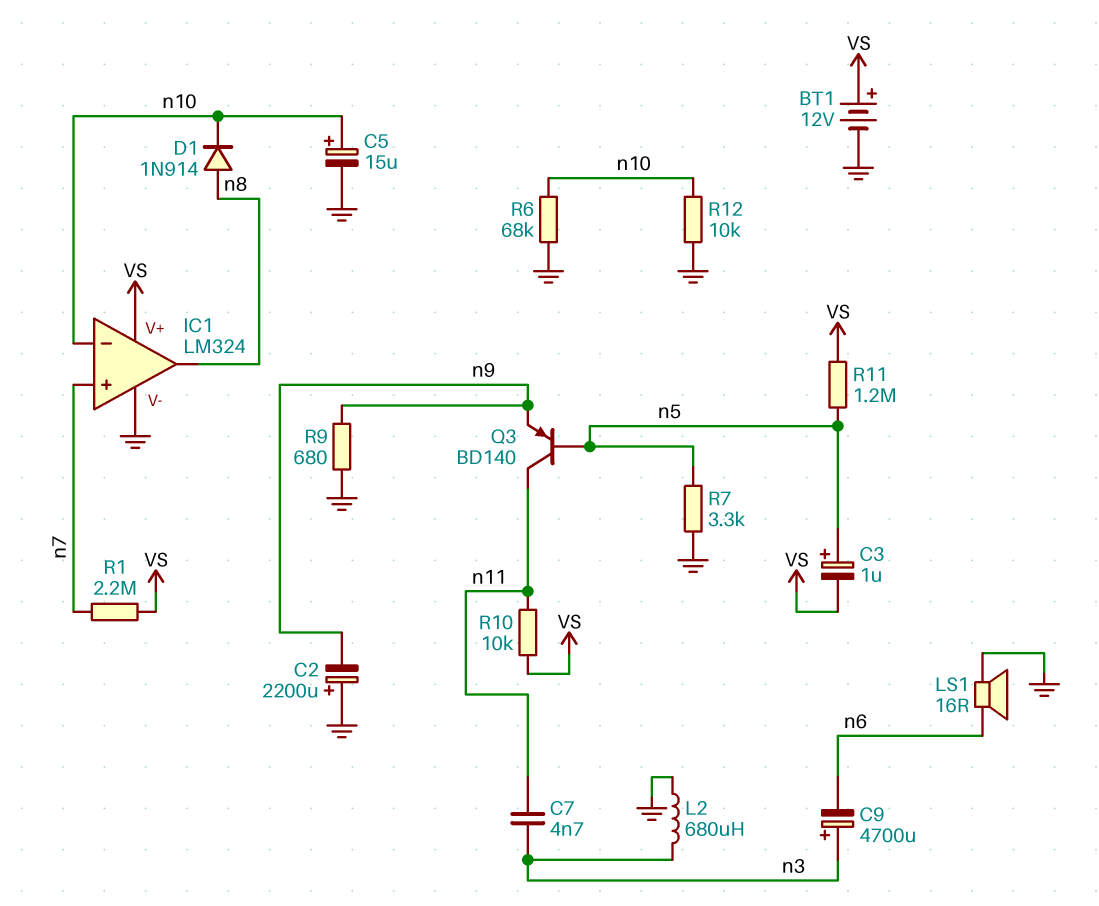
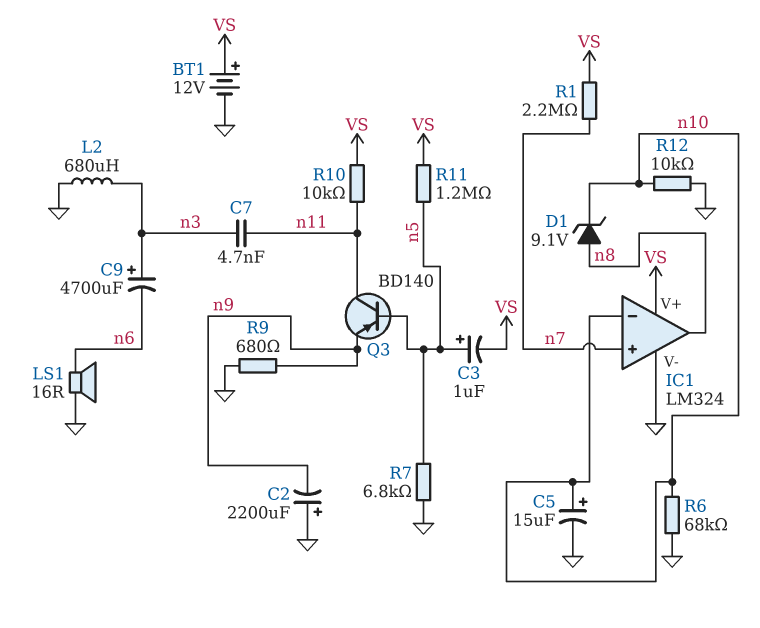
D1: diode 1N914 (A n8, K n10) -> zener 9.1V (A n8, K n10)
R7: 3.3k (GND, n5) -> 6.8k (GND, n5)

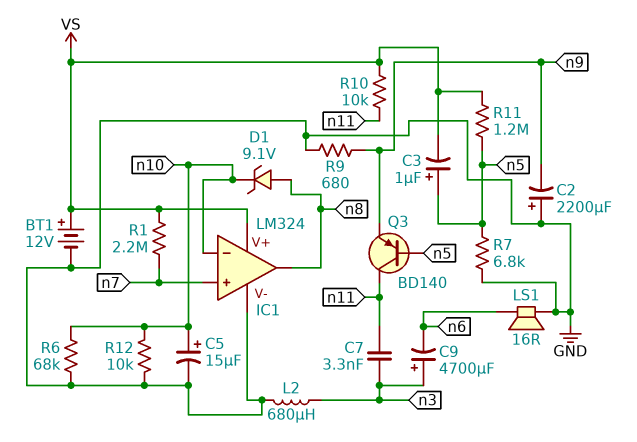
C7: 4.7nF (n3, n11) -> 3.3nF (n3, n11)

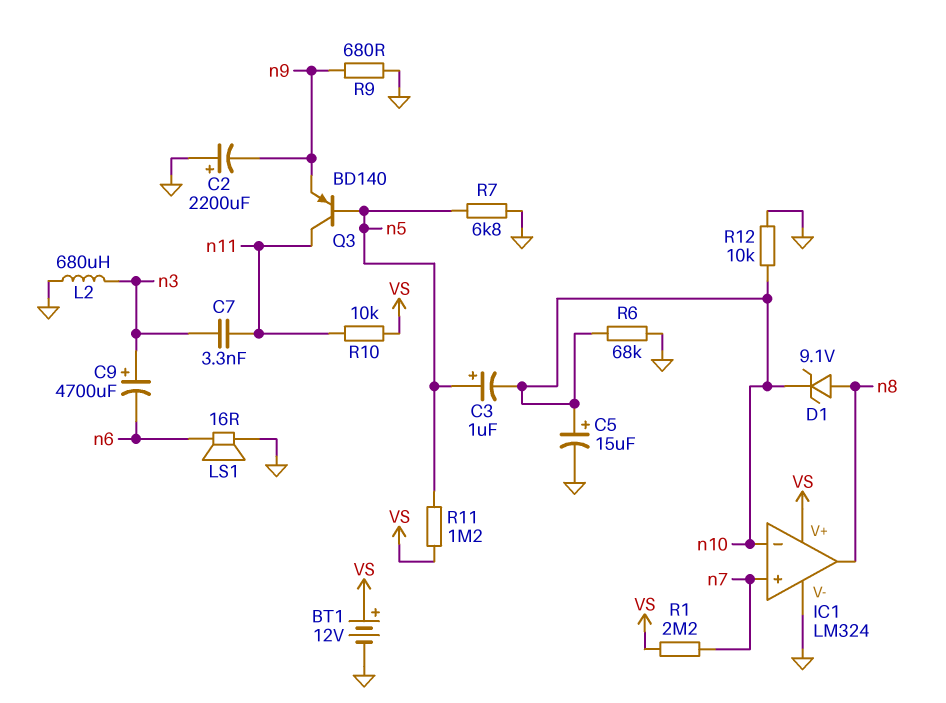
C3: 1uF (plus n5, minus VS) -> 1uF (plus n5, minus n10)

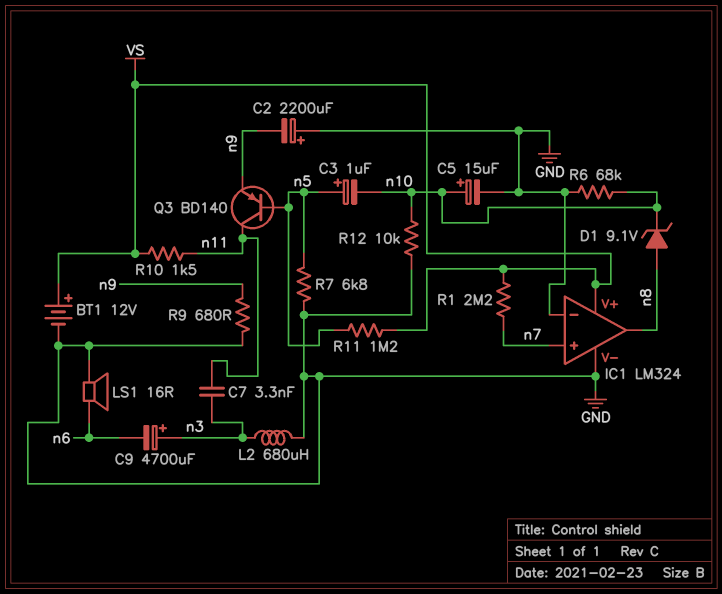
IC1 pin in-: n10 -> GND
R10: 10k (VS, n11) -> 1.5k (VS, n11)

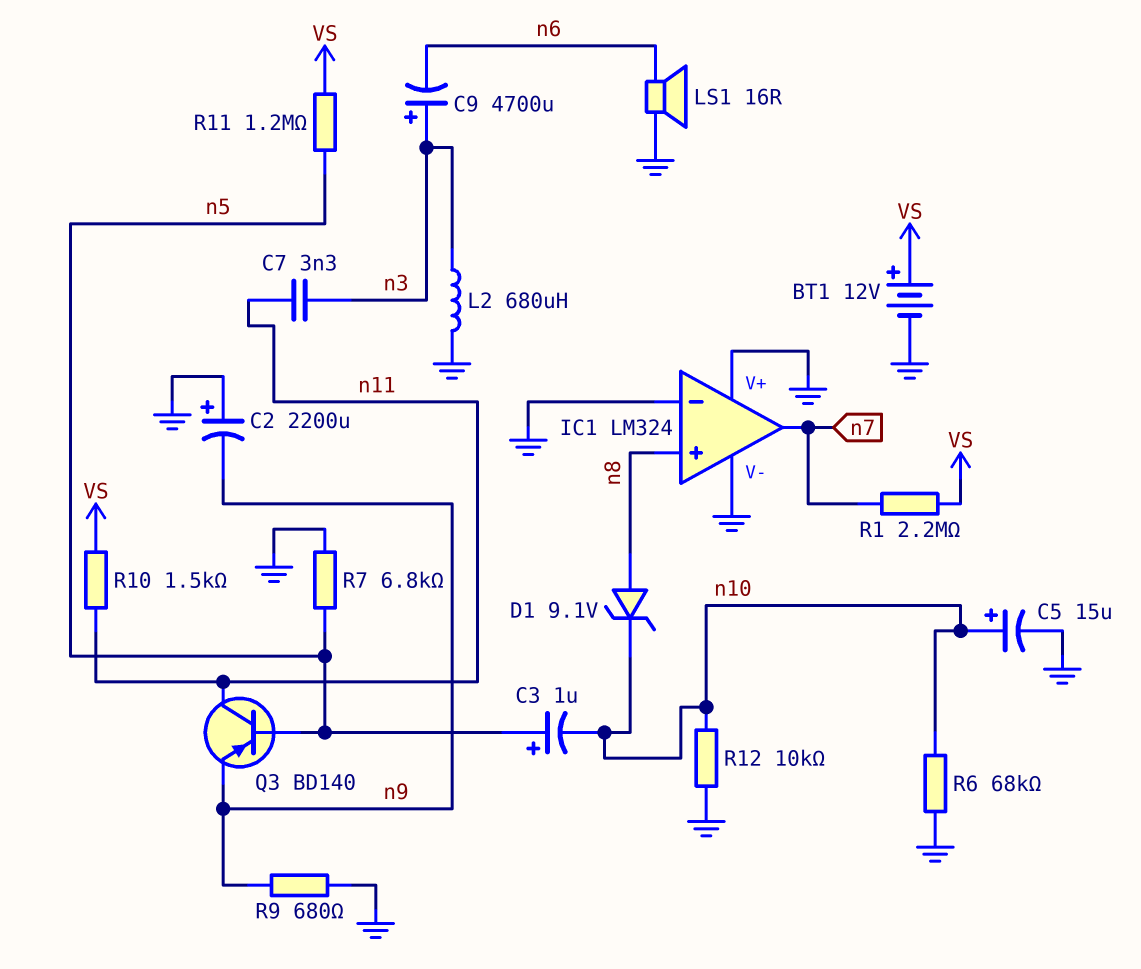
IC1 pin V+: VS -> GND
IC1 pin in+: n7 -> n8
IC1 pin out: n8 -> n7

